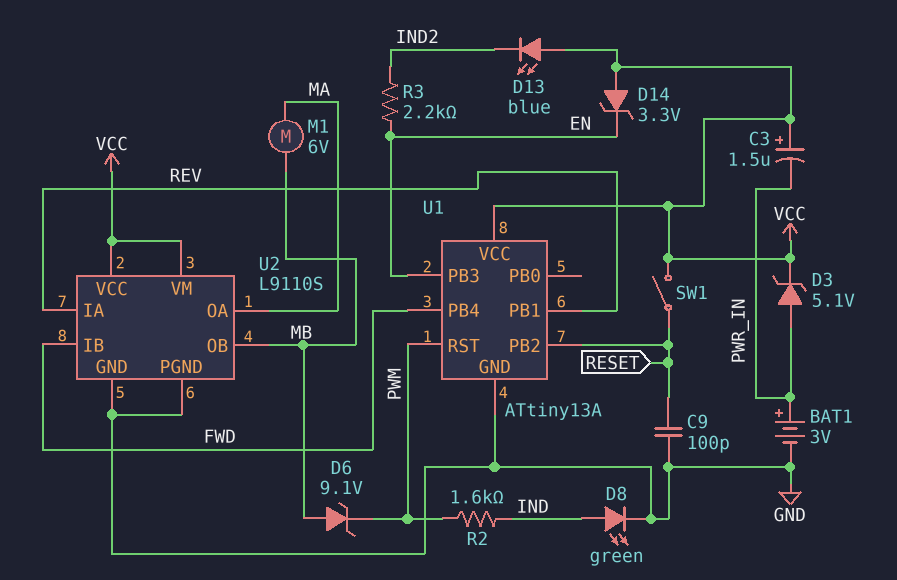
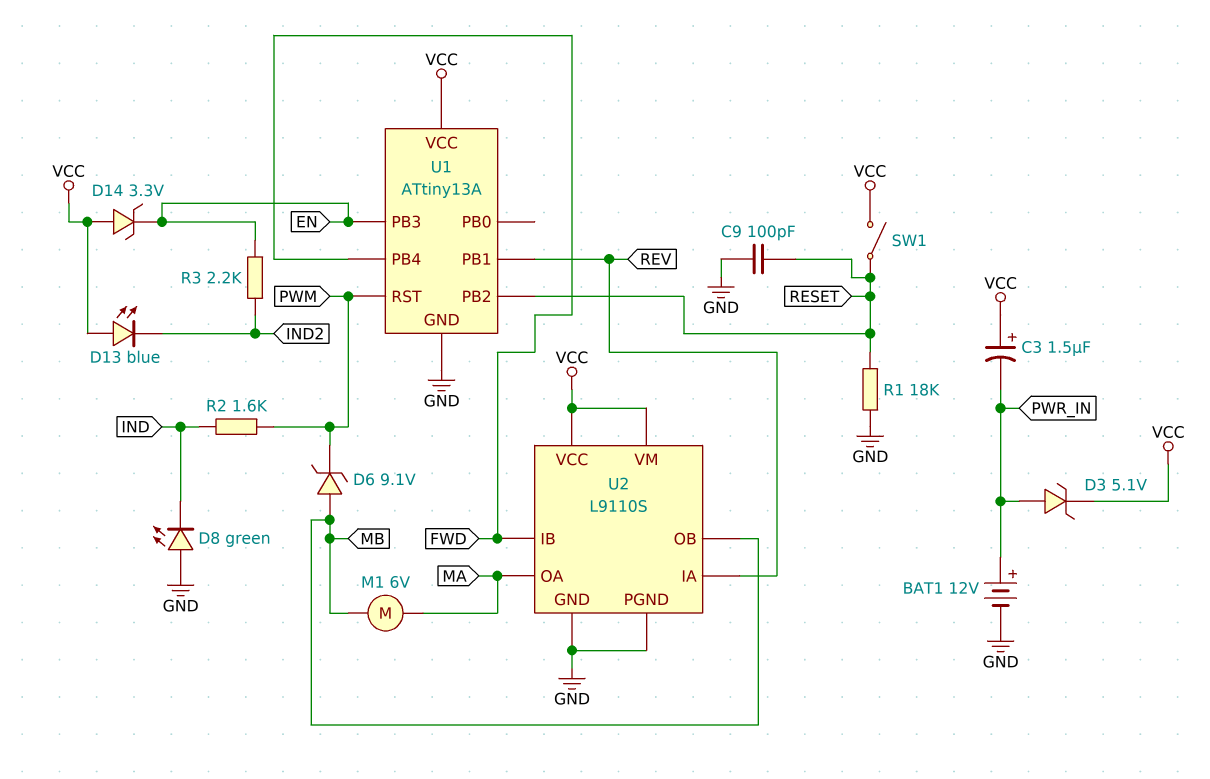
BAT1: 3V (plus PWR_IN, minus GND) -> 12V (plus PWR_IN, minus GND)
D8: LED green (A IND, K GND) -> LED green (A GND, K IND)
R1: none -> 18k (GND, RESET)

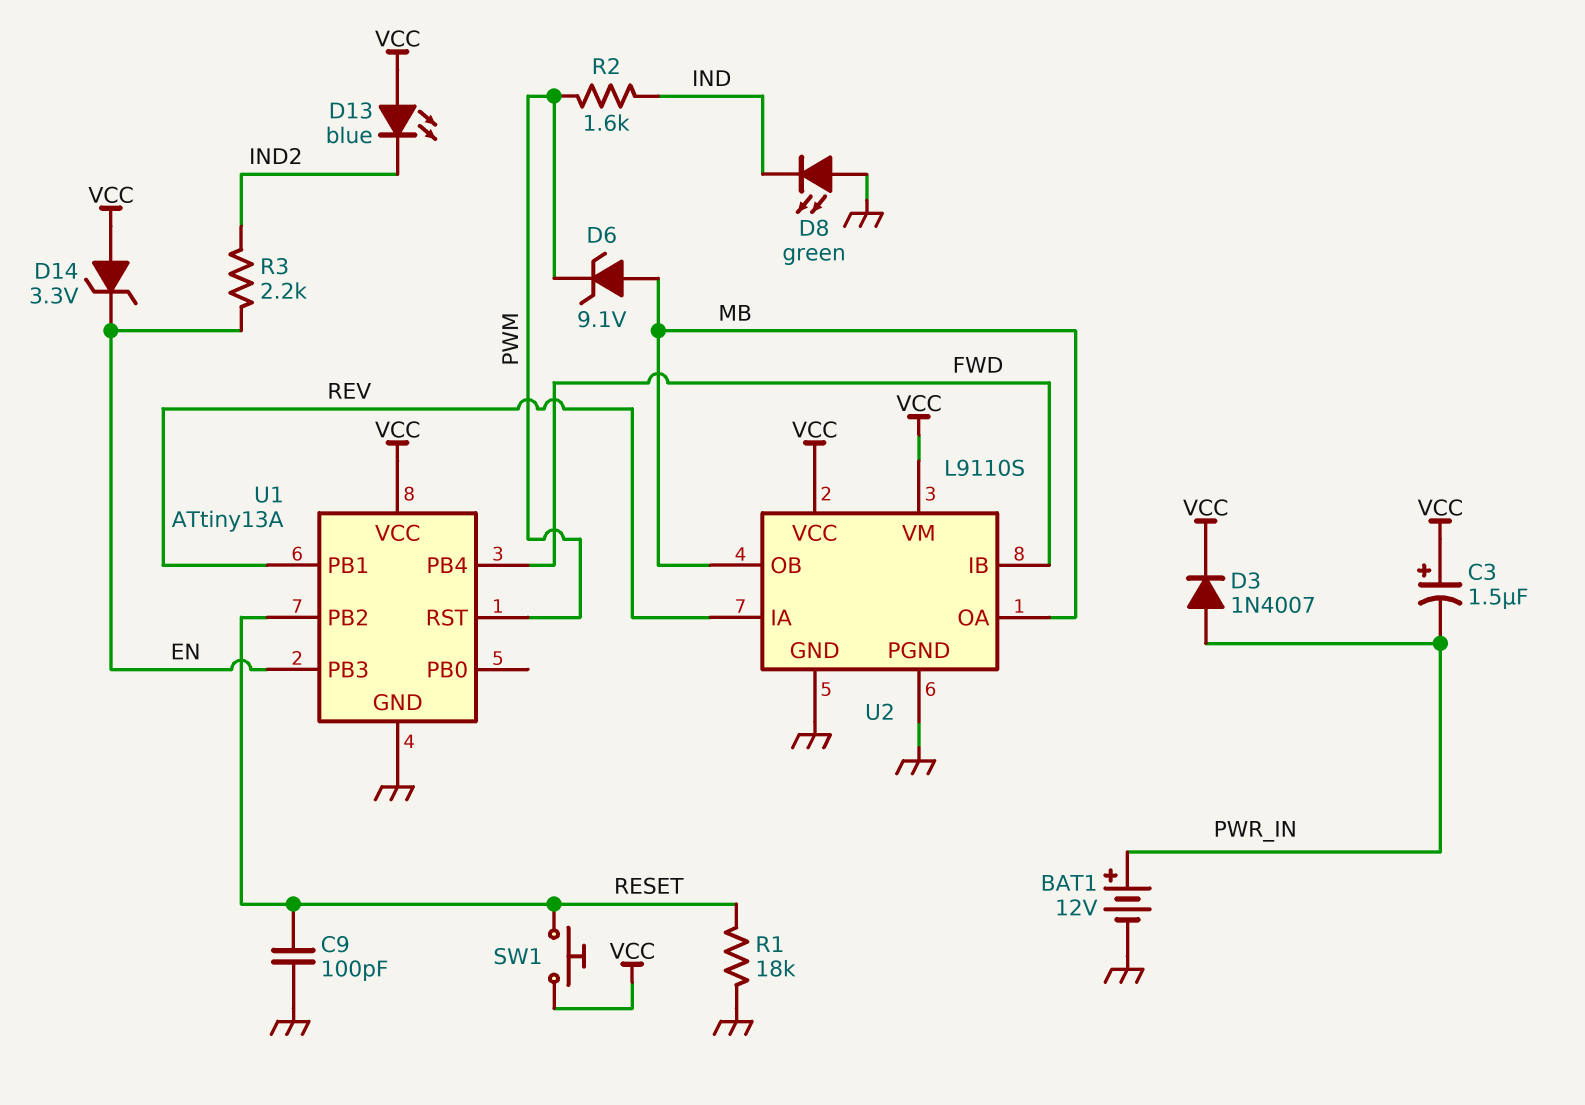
D3: zener 5.1V (A PWR_IN, K VCC) -> diode 1N4007 (A PWR_IN, K VCC)
M1: motor 6V (MA, MB) -> none
SW1: switch (RESET, VCC) -> button (RESET, VCC)
U2 pin OA: MA -> MB

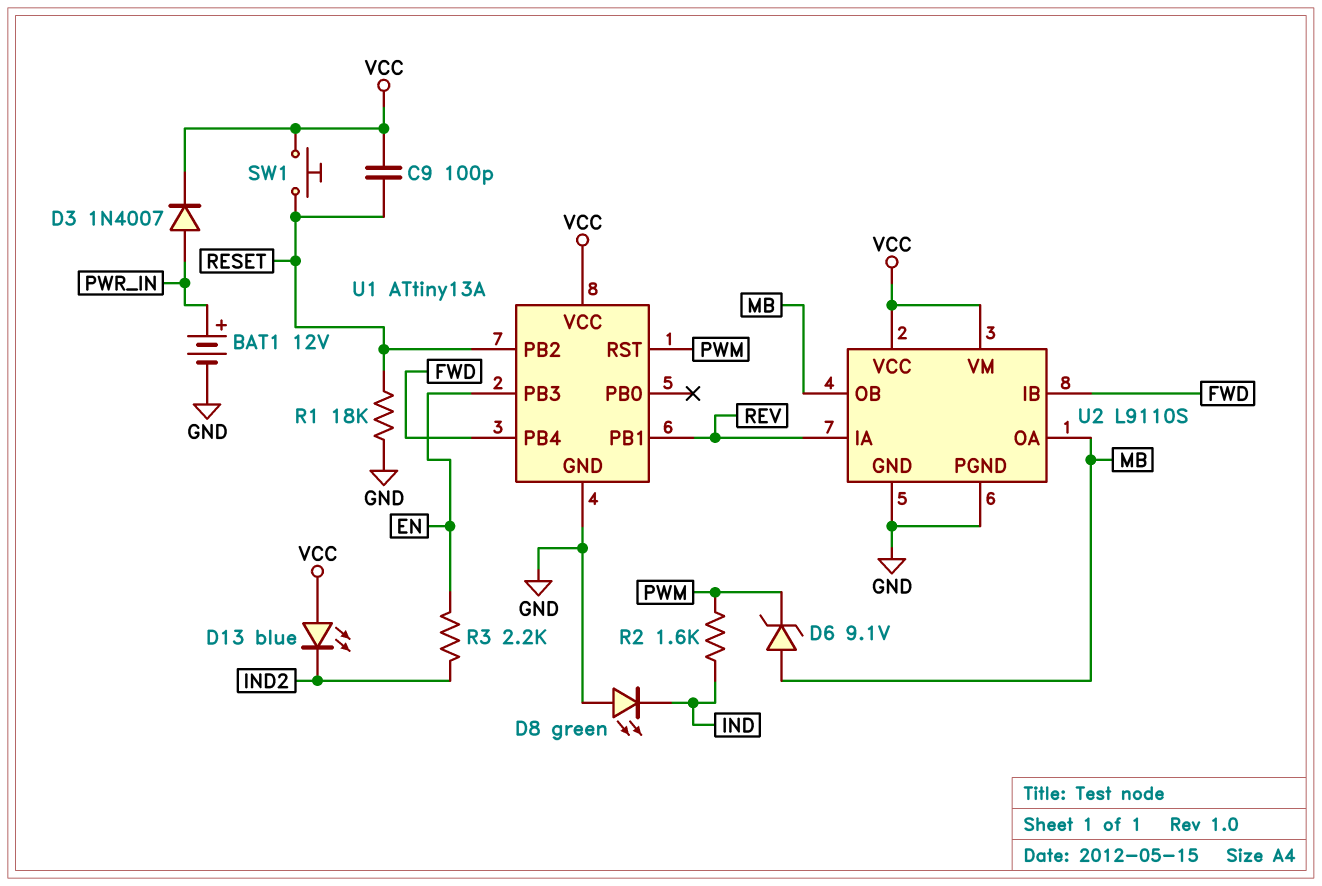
C3: 1.5uF (plus VCC, minus PWR_IN) -> none
C9: 100pF (GND, RESET) -> 100pF (RESET, VCC)
D14: zener 3.3V (A VCC, K EN) -> none

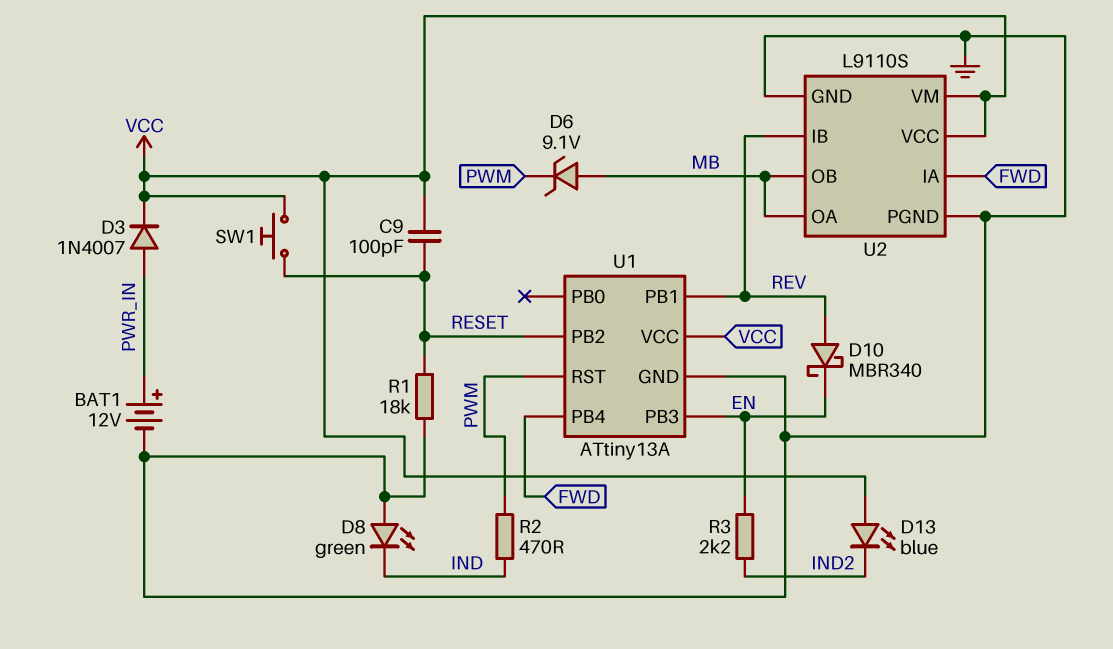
D10: none -> schottky MBR340 (A REV, K EN)
R2: 1.6k (IND, PWM) -> 470 (IND, PWM)
U2 pin IA: REV -> FWD
U2 pin IB: FWD -> REV

